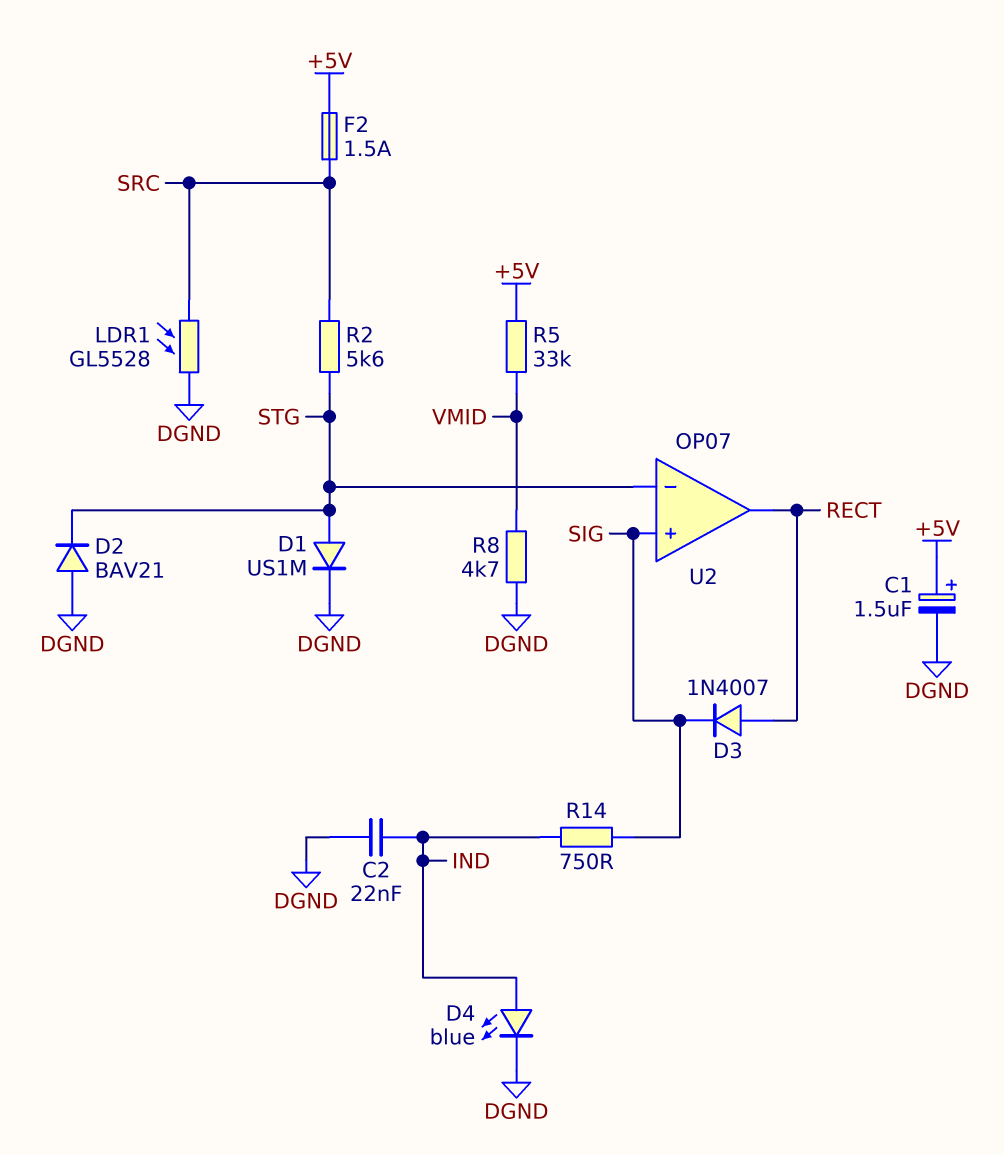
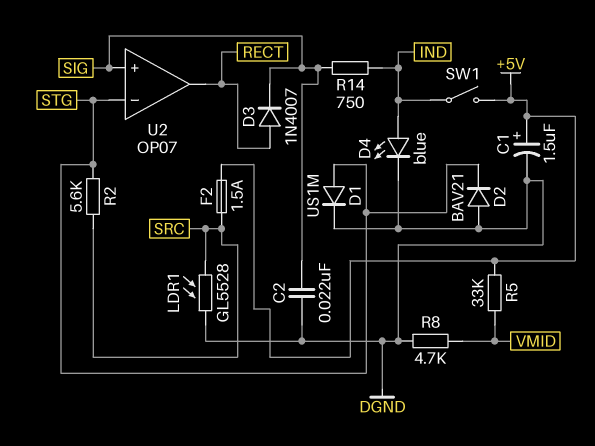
C2: 22nF (DGND, IND) -> 22nF (DGND, SIG)
SW1: none -> switch (+5V, IND)

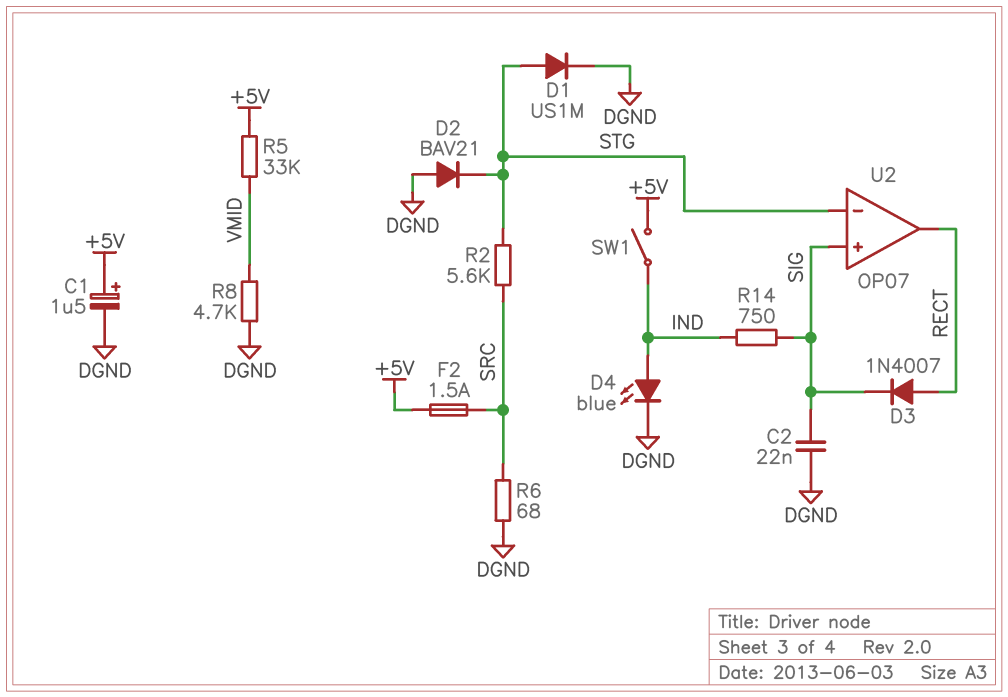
LDR1: GL5528 (DGND, SRC) -> none
R6: none -> 68 (DGND, SRC)

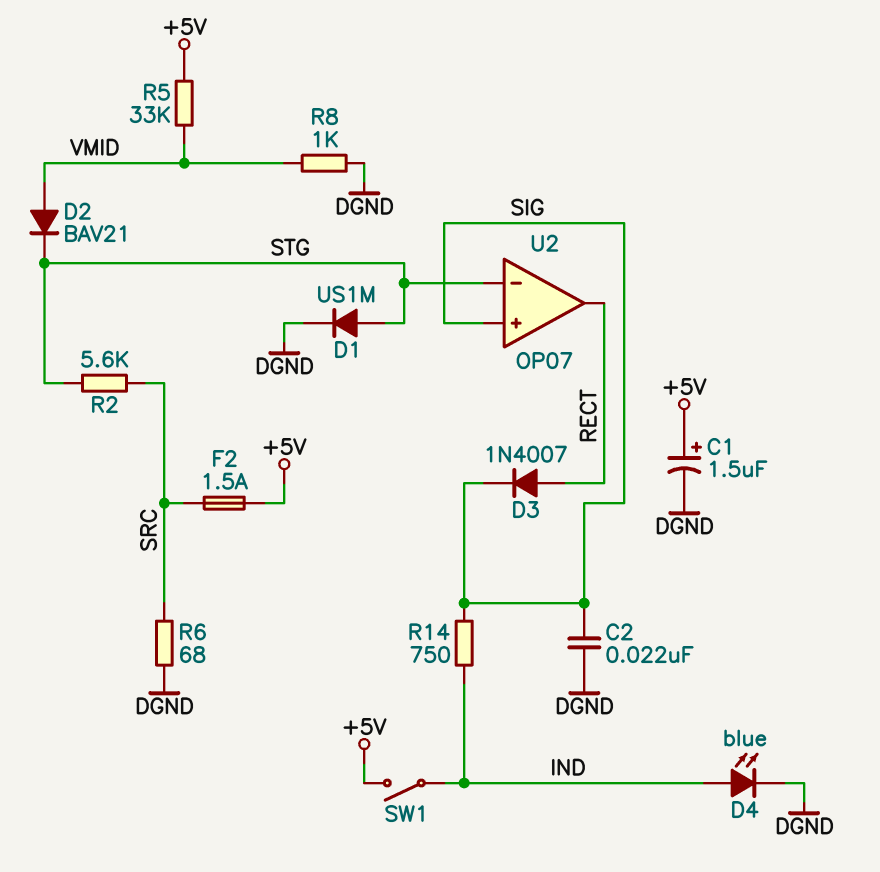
D2: diode BAV21 (A DGND, K STG) -> diode BAV21 (A VMID, K STG)
R8: 4.7k (DGND, VMID) -> 1k (DGND, VMID)

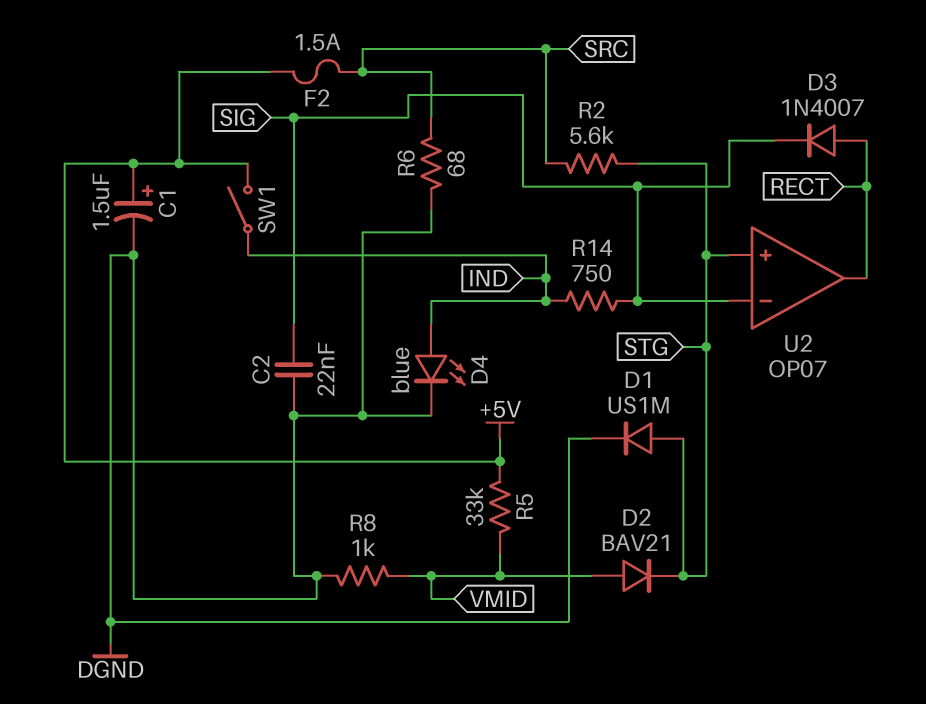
U2 pin in+: SIG -> STG
U2 pin in-: STG -> SIG

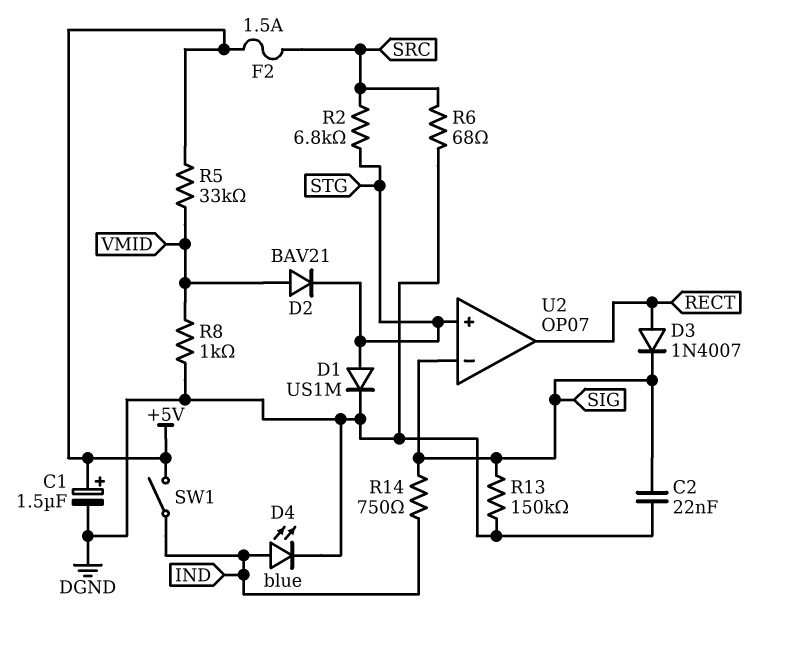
R2: 5.6k (SRC, STG) -> 6.8k (SRC, STG)
R13: none -> 150k (DGND, SIG)

